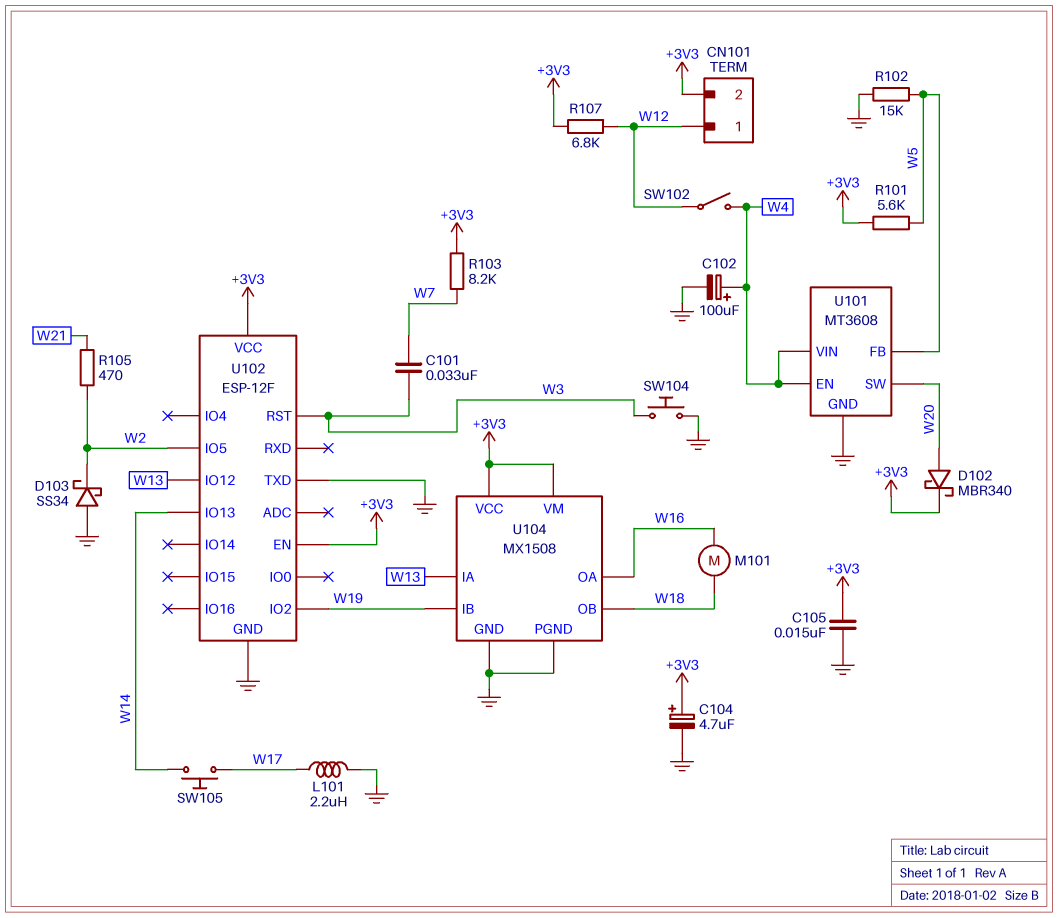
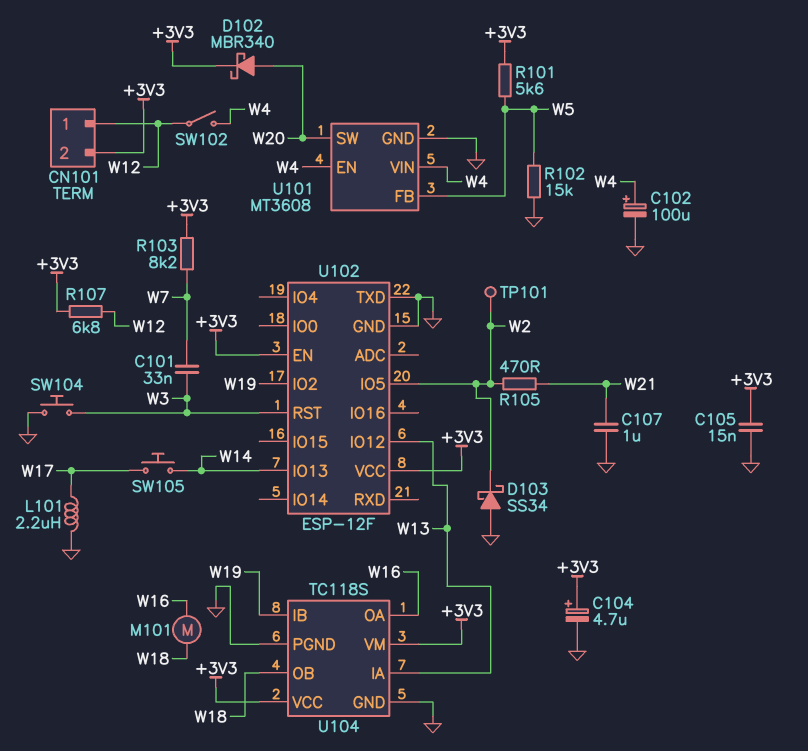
C107: none -> 1uF (GND, W21)
TP101: none -> test point (W2)
U104: MX1508 -> TC118S

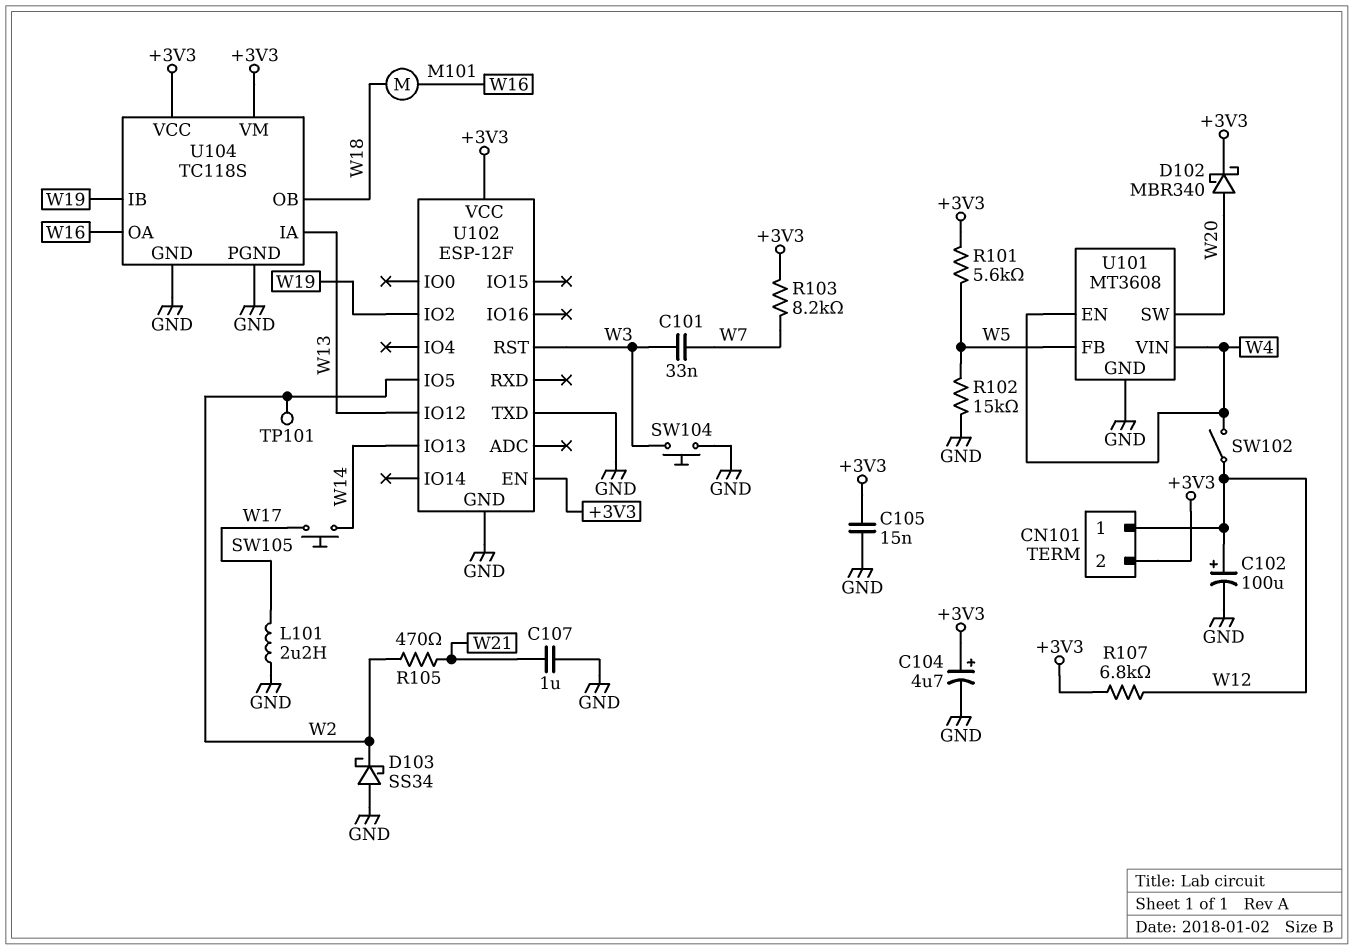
C102: 100uF (plus W4, minus GND) -> 100uF (plus W12, minus GND)

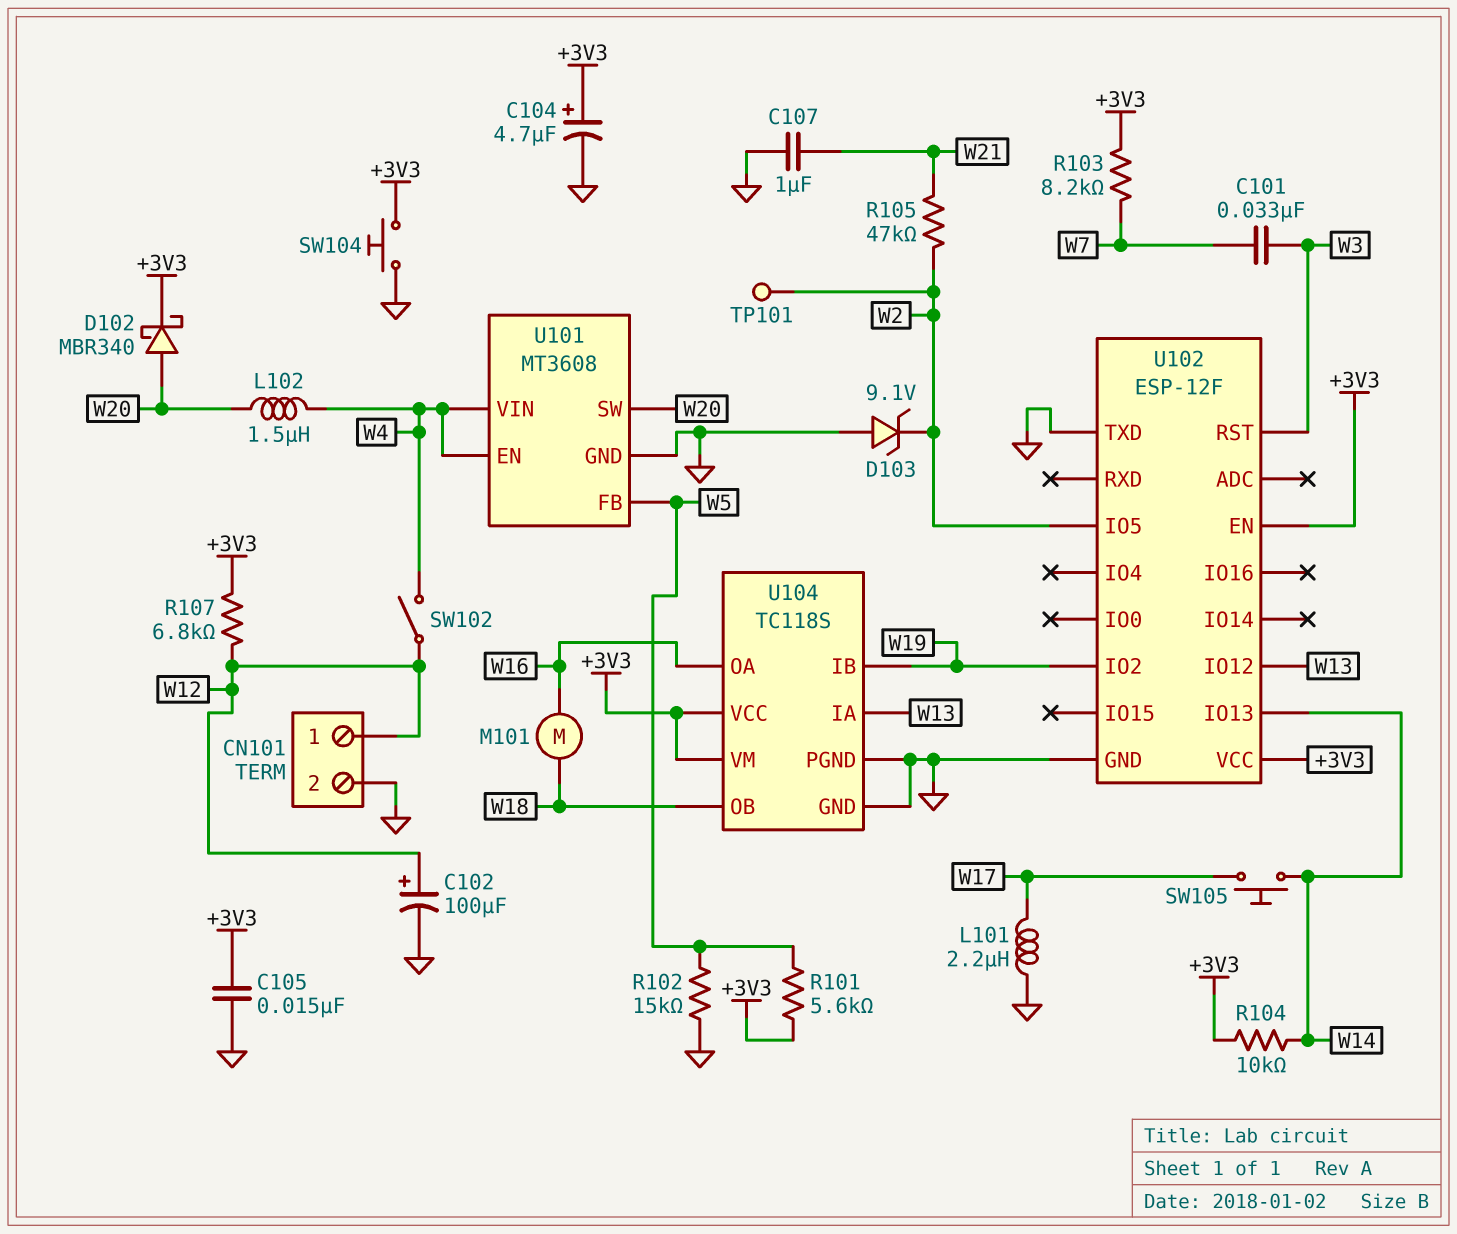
CN101 pin 2: +3V3 -> GND
D103: schottky SS34 (A GND, K W2) -> zener 9.1V (A GND, K W2)
L102: none -> 1.5uH (W4, W20)
R104: none -> 10k (+3V3, W14)
R105: 470 (W2, W21) -> 47k (W2, W21)
SW104: button (GND, W3) -> button (+3V3, GND)

